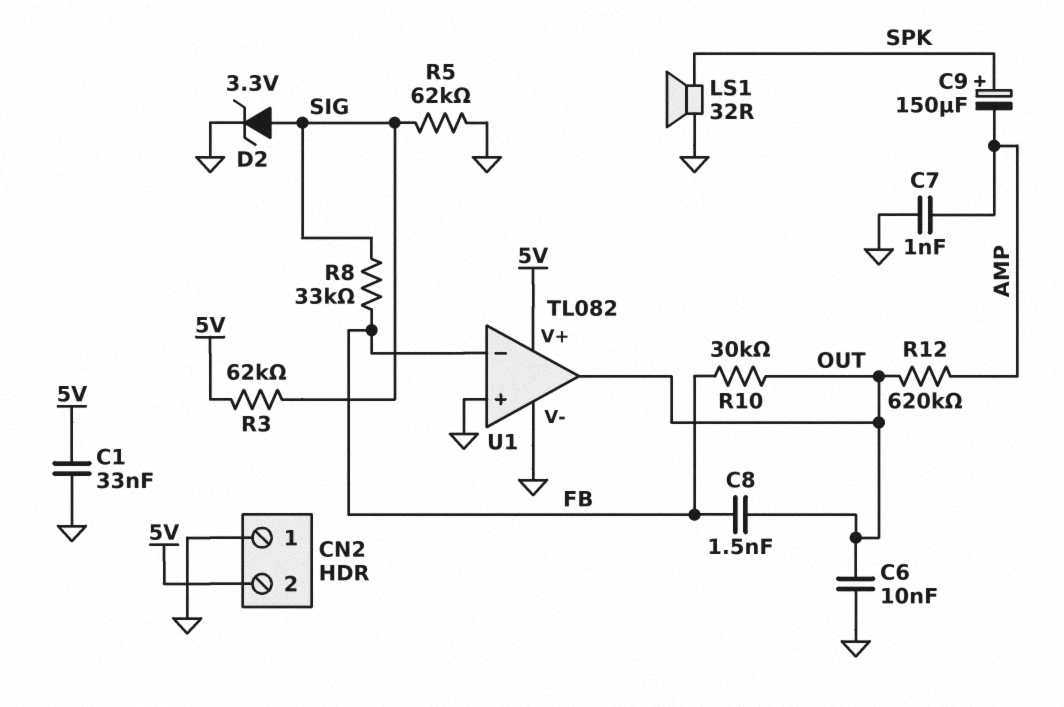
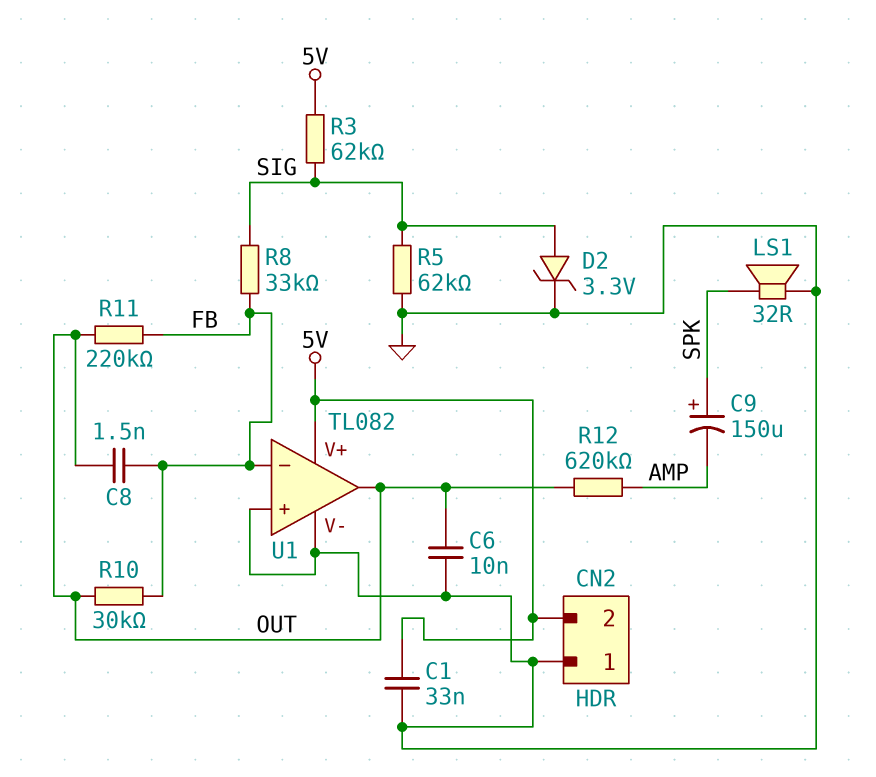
C7: 1nF (AMP, GND) -> none
R11: none -> 220k (FB, OUT)

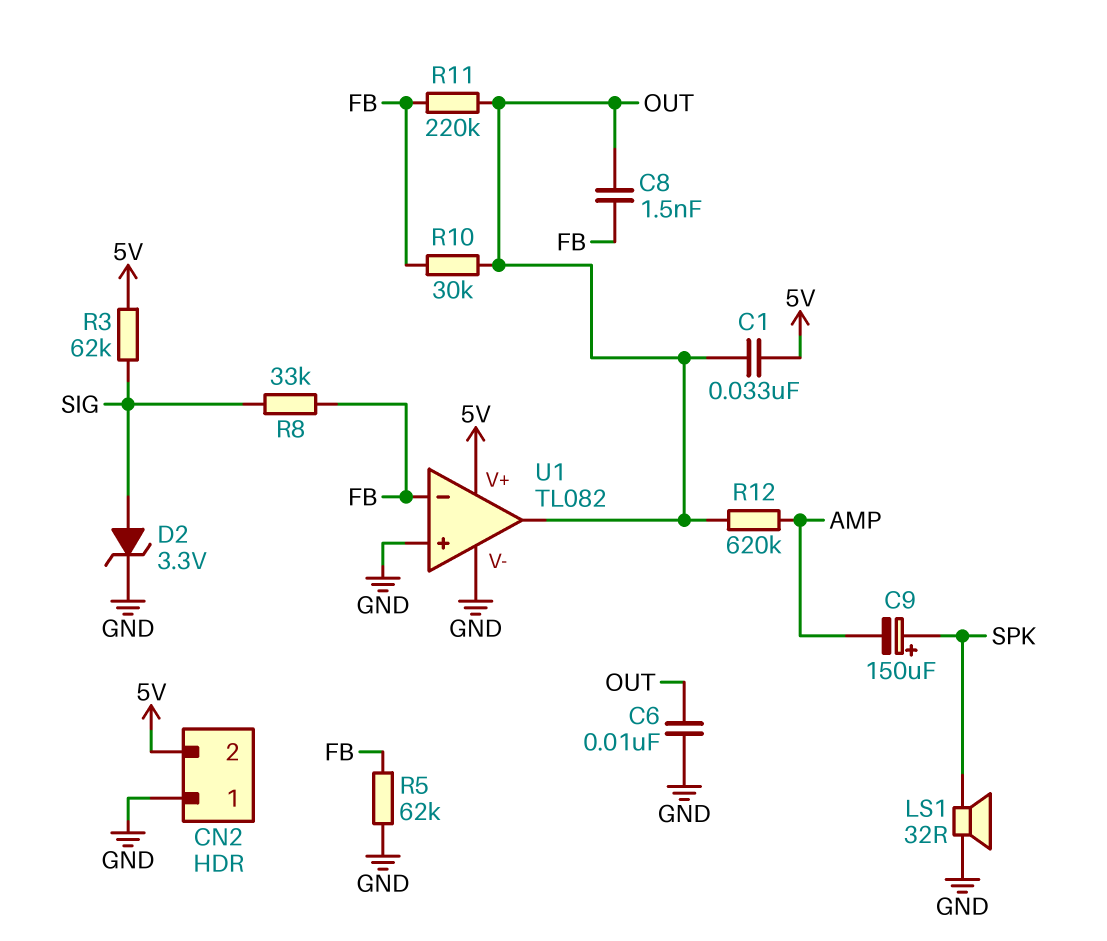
C1: 33nF (5V, GND) -> 33nF (5V, OUT)
R5: 62k (GND, SIG) -> 62k (FB, GND)

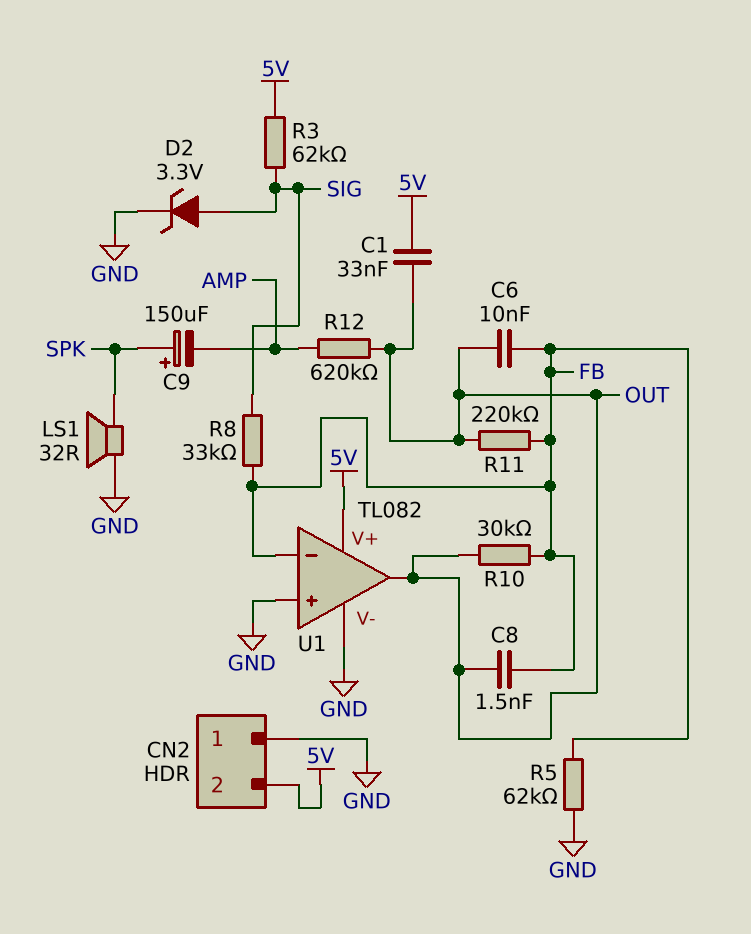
C6: 10nF (GND, OUT) -> 10nF (FB, OUT)

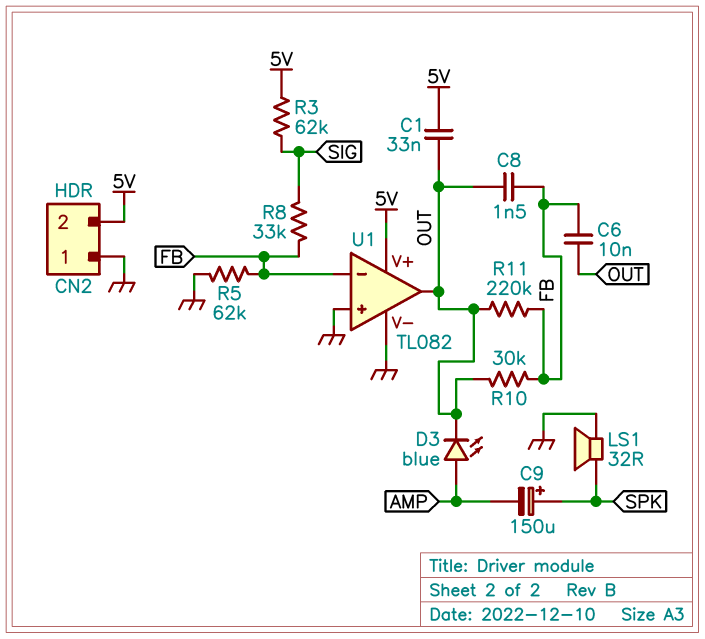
D2: zener 3.3V (A SIG, K GND) -> none
D3: none -> LED blue (A AMP, K OUT)
R12: 620k (AMP, OUT) -> none

